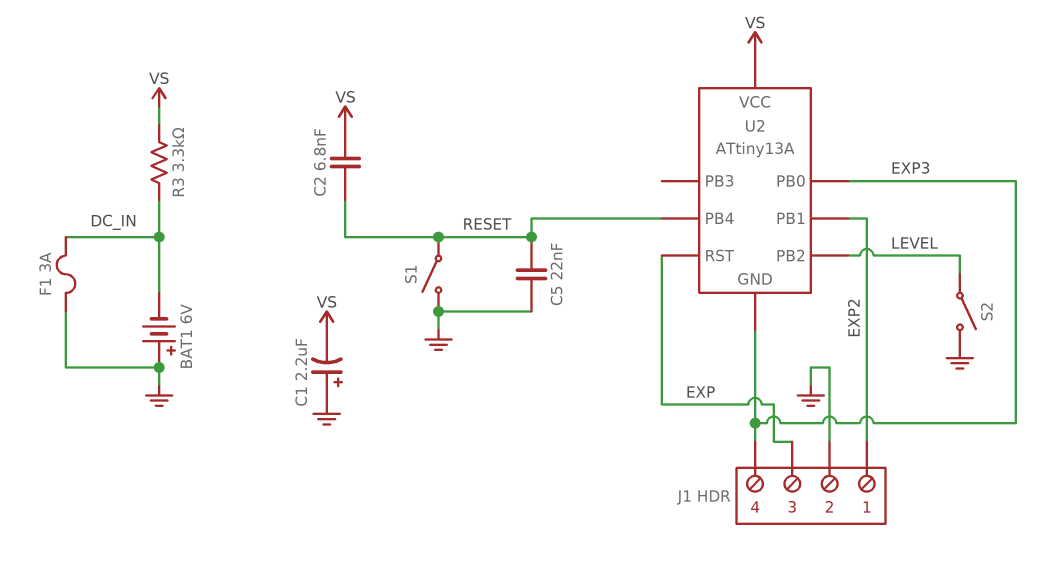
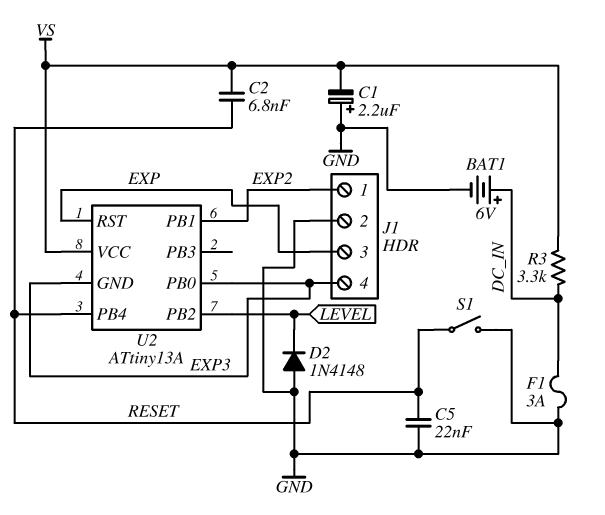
BAT1: 6V (plus GND, minus DC_IN) -> 6V (plus DC_IN, minus GND)
D2: none -> diode 1N4148 (A GND, K LEVEL)
S2: switch (GND, LEVEL) -> none

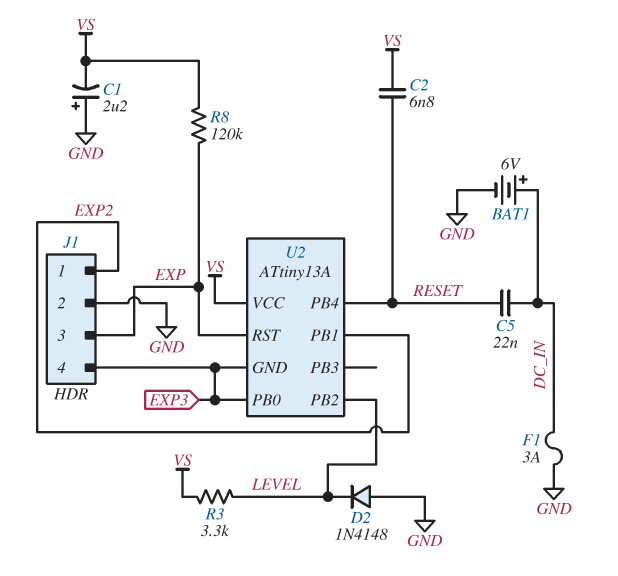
C5: 22nF (GND, RESET) -> 22nF (DC_IN, RESET)
R3: 3.3k (DC_IN, VS) -> 3.3k (LEVEL, VS)
R8: none -> 120k (EXP, VS)
S1: switch (GND, RESET) -> none

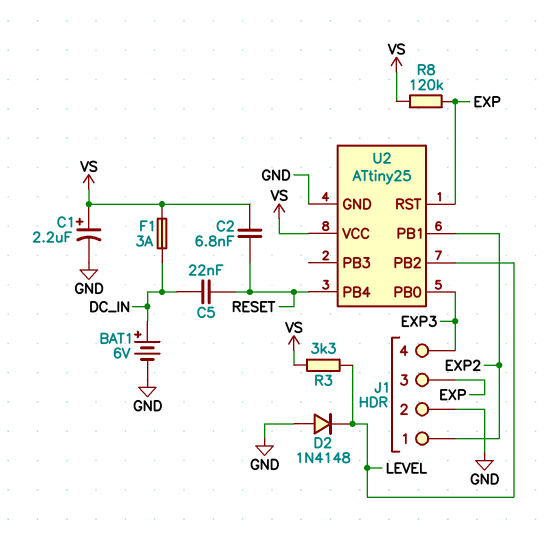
C1: 2.2uF (plus GND, minus VS) -> 2.2uF (plus VS, minus GND)
F1: 3A (DC_IN, GND) -> 3A (DC_IN, VS)
U2: ATtiny13A -> ATtiny25
U2 pin GND: EXP3 -> GND

